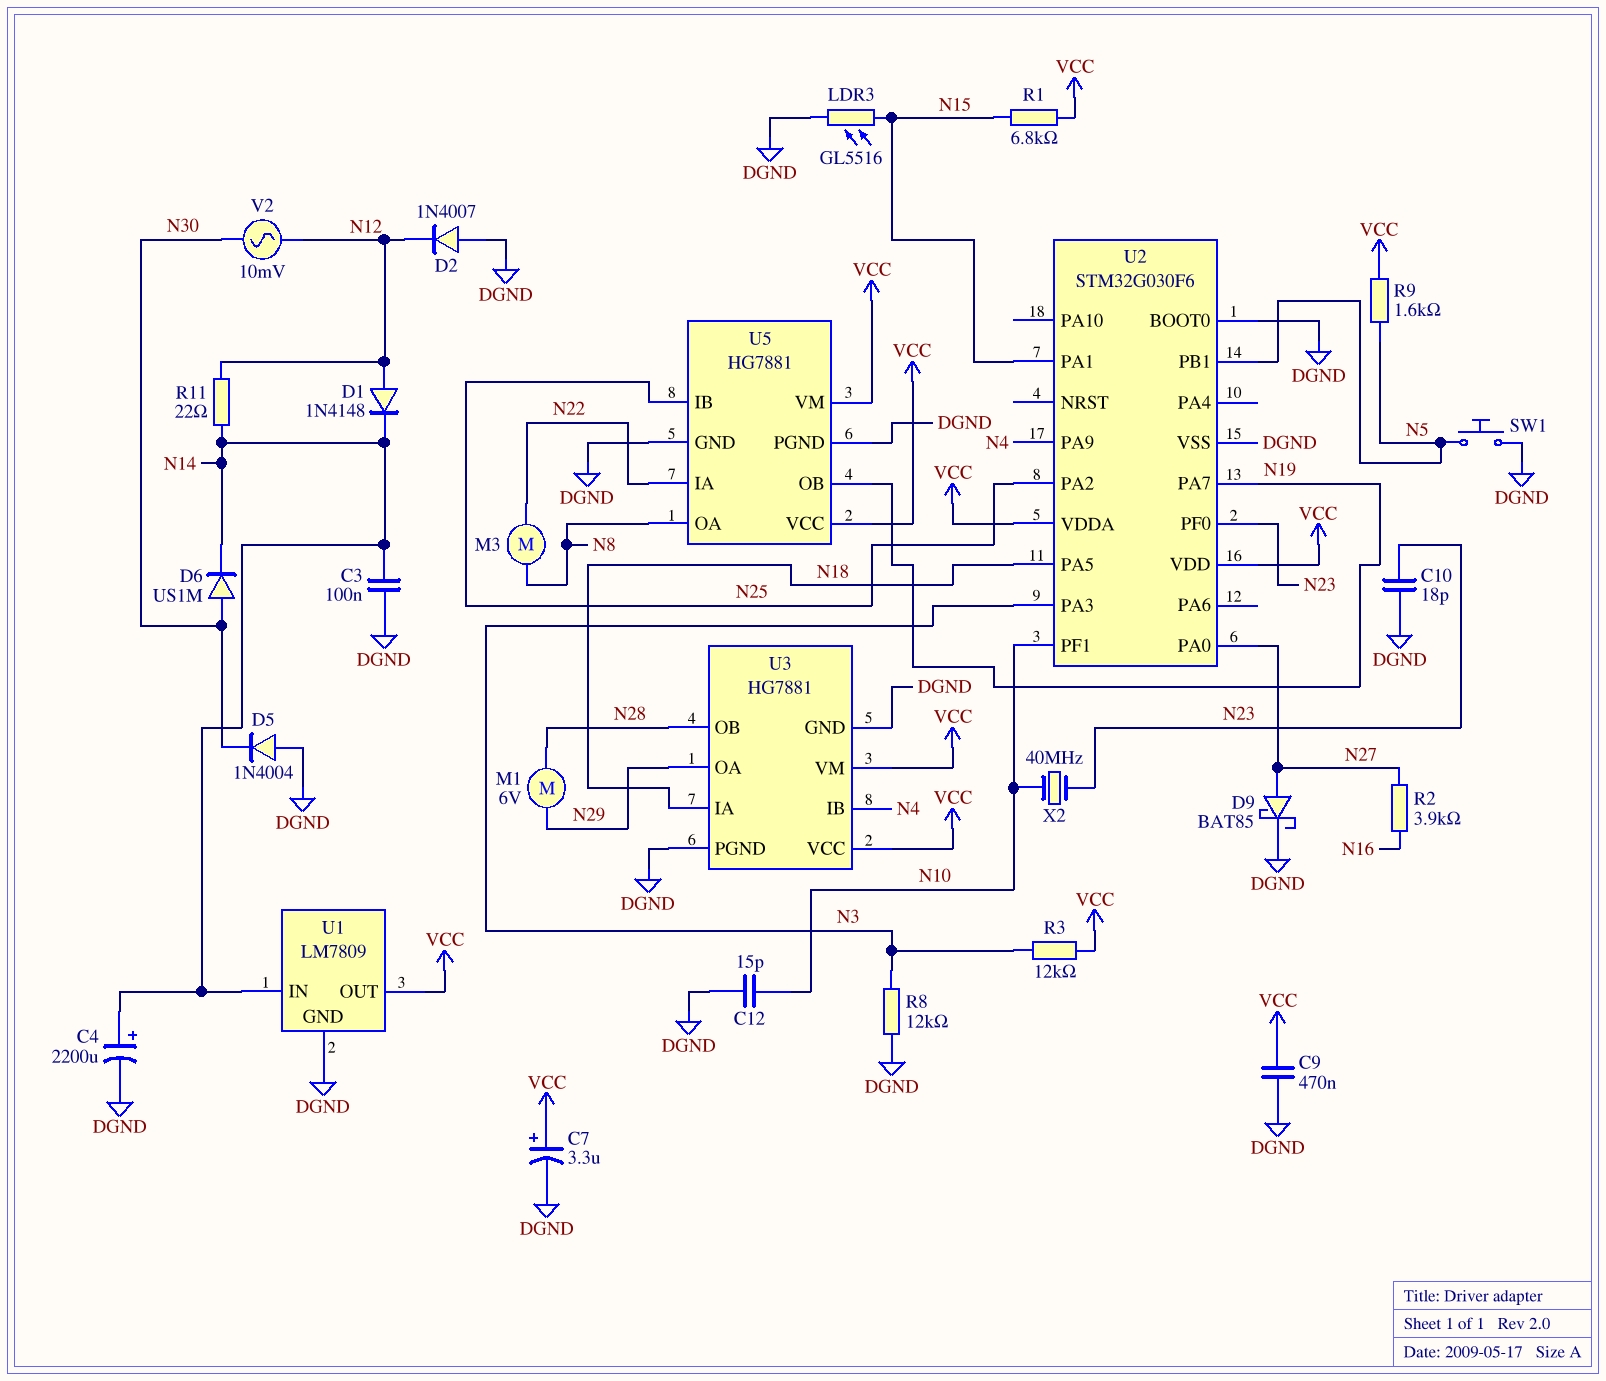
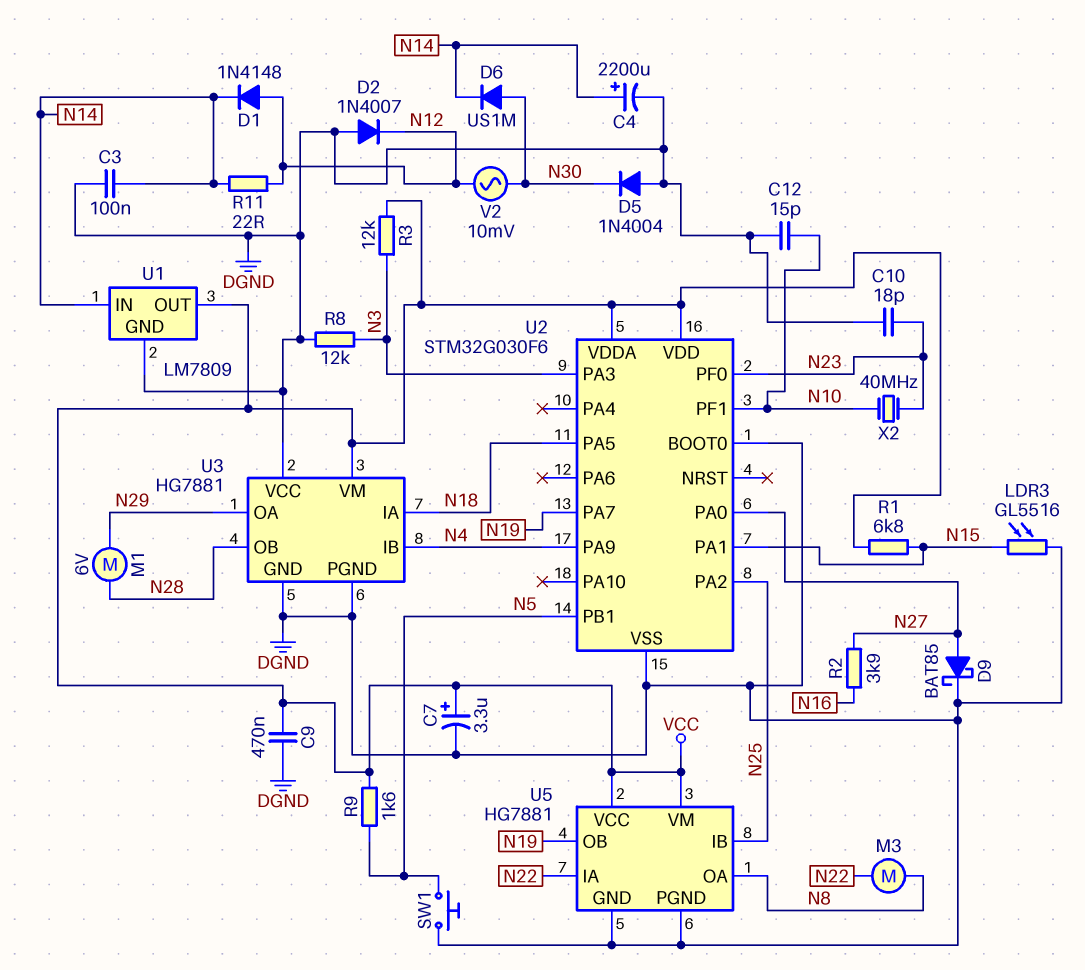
U3 pin VCC: VCC -> DGND

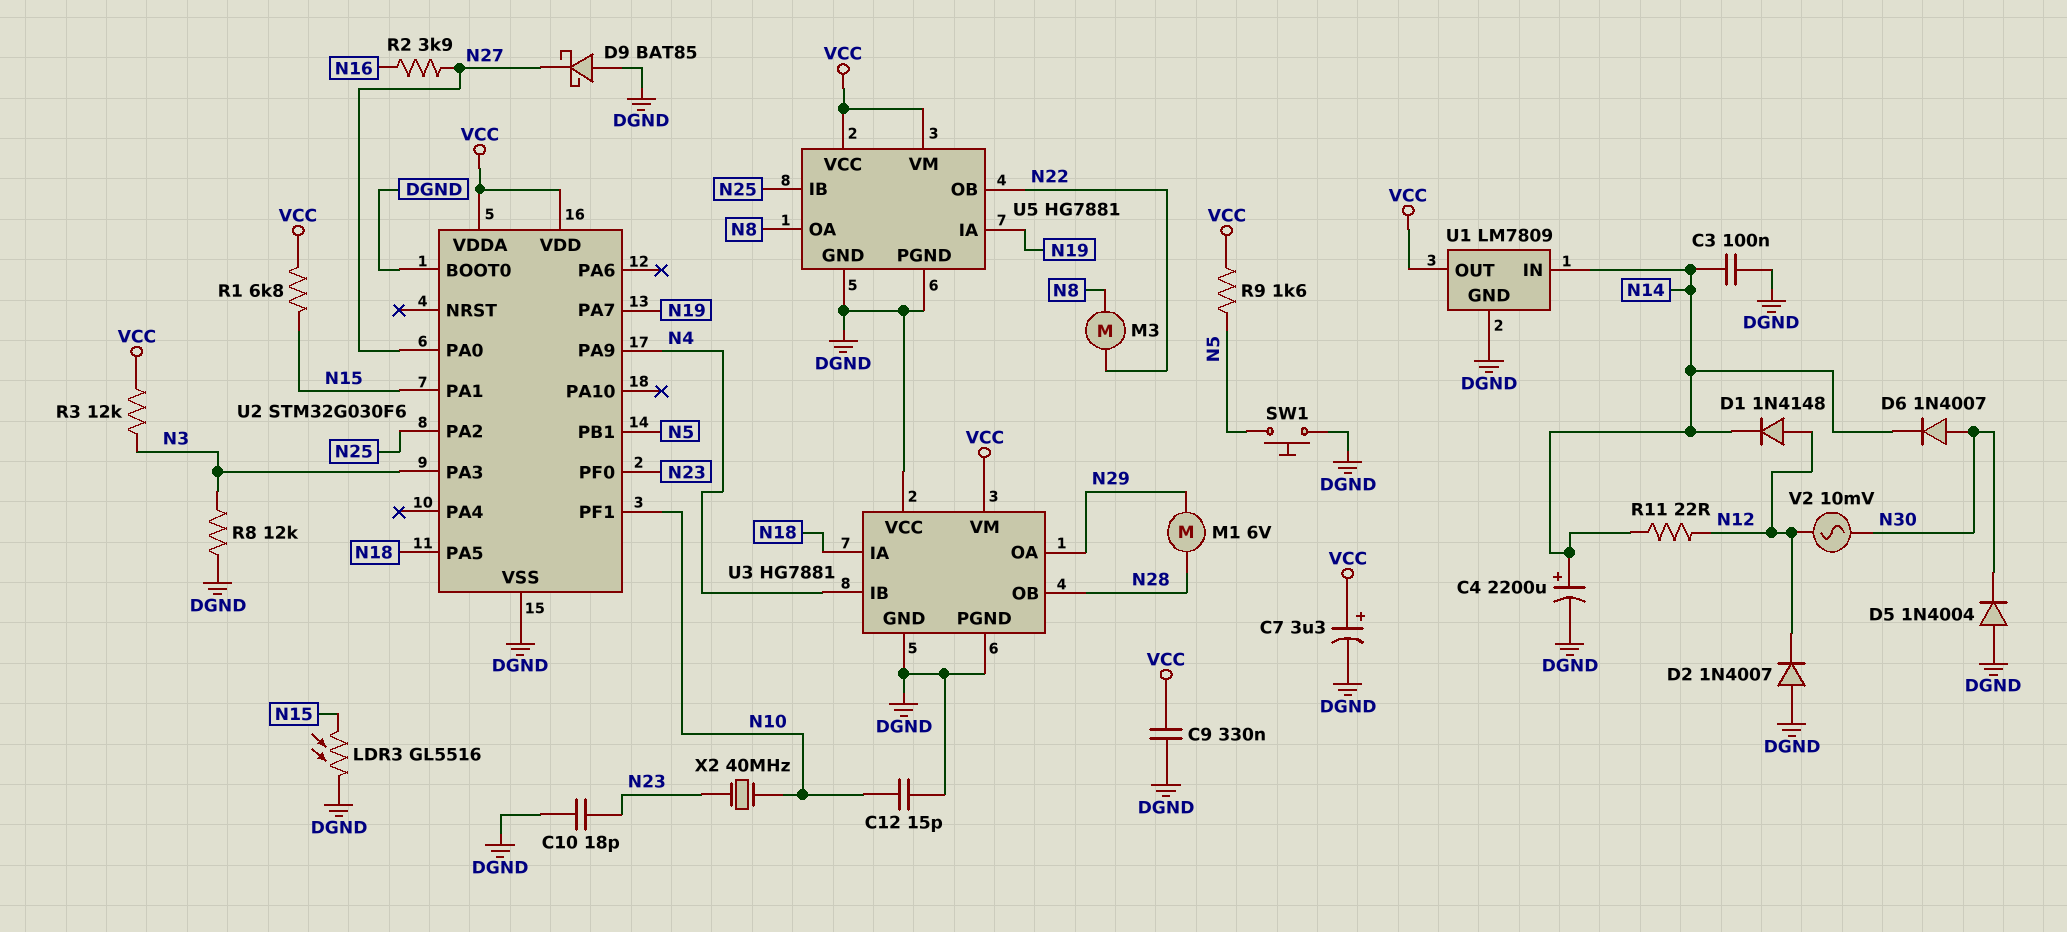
C9: 470nF (DGND, VCC) -> 330nF (DGND, VCC)
D6: diode US1M (A N30, K N14) -> diode 1N4007 (A N30, K N14)
D9: schottky BAT85 (A N27, K DGND) -> schottky BAT85 (A DGND, K N27)
U5 pin IA: N22 -> N19
U5 pin OB: N19 -> N22

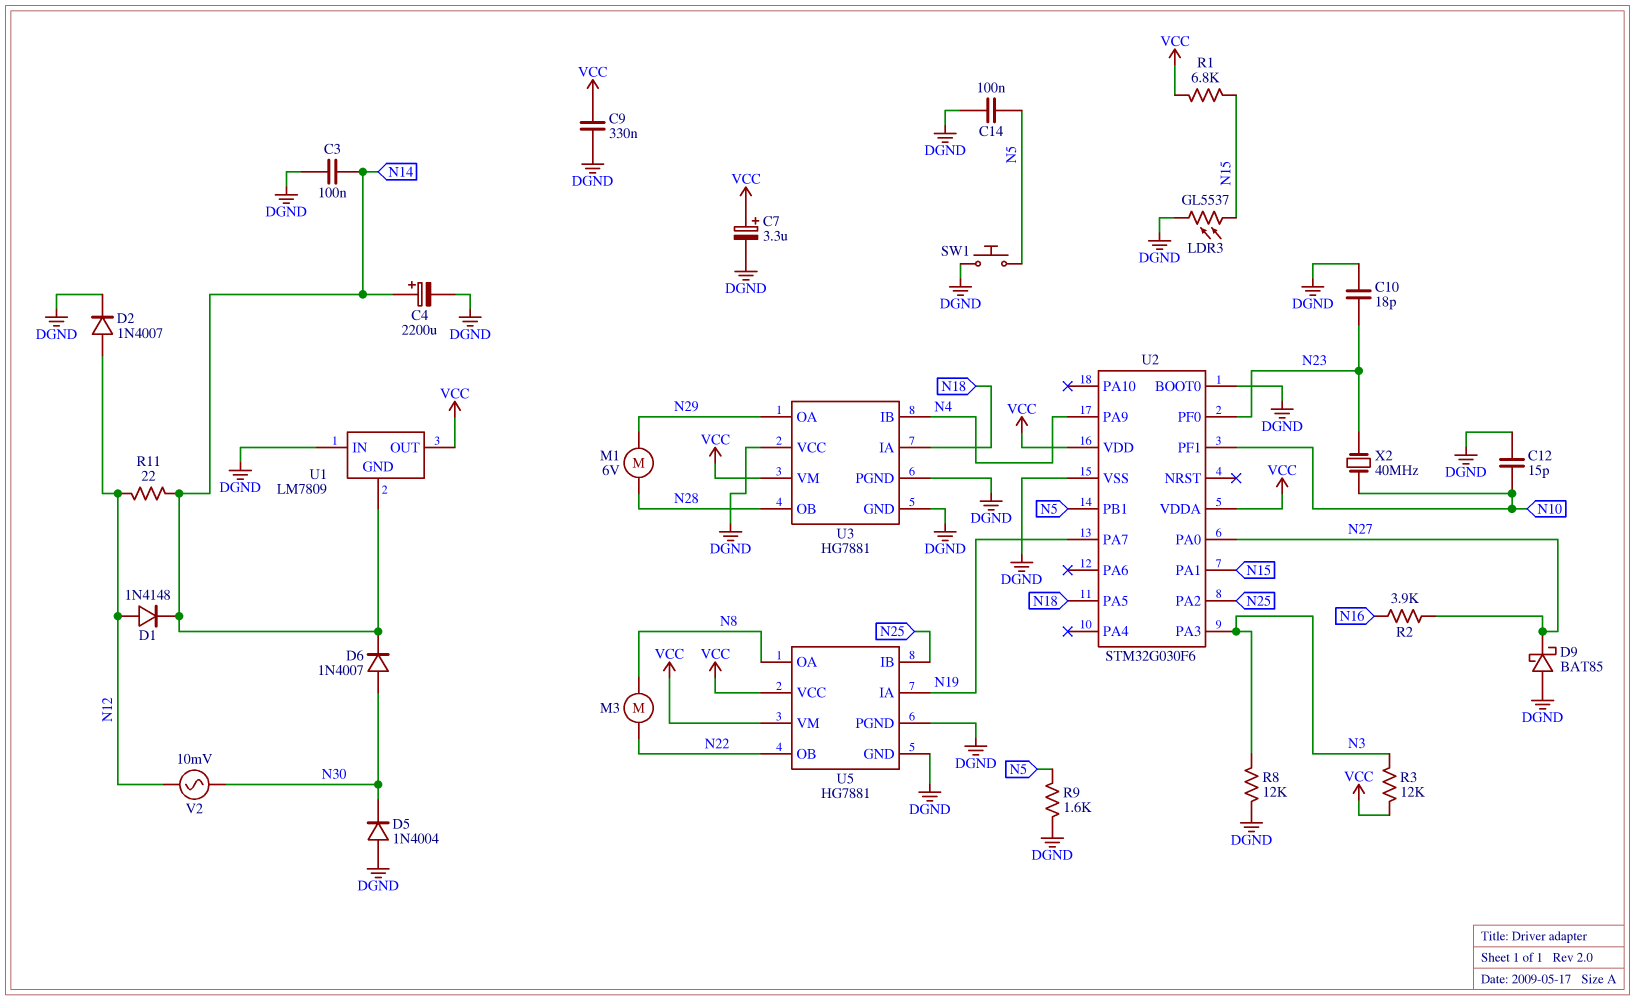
C14: none -> 100nF (DGND, N5)
D2: diode 1N4007 (A DGND, K N12) -> diode 1N4007 (A N12, K DGND)
LDR3: GL5516 (DGND, N15) -> GL5537 (DGND, N15)
R9: 1.6k (N5, VCC) -> 1.6k (DGND, N5)
U1 pin GND: DGND -> N14
U1 pin IN: N14 -> DGND

